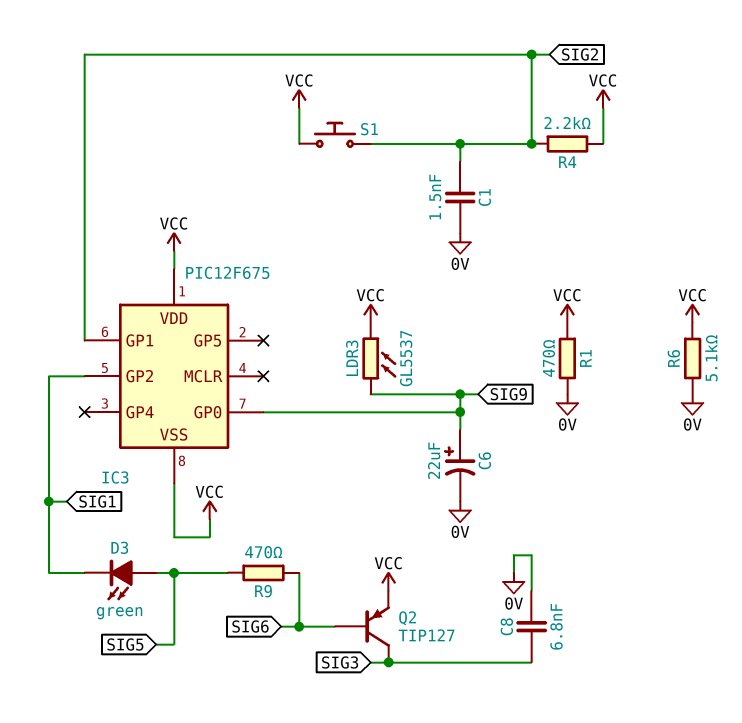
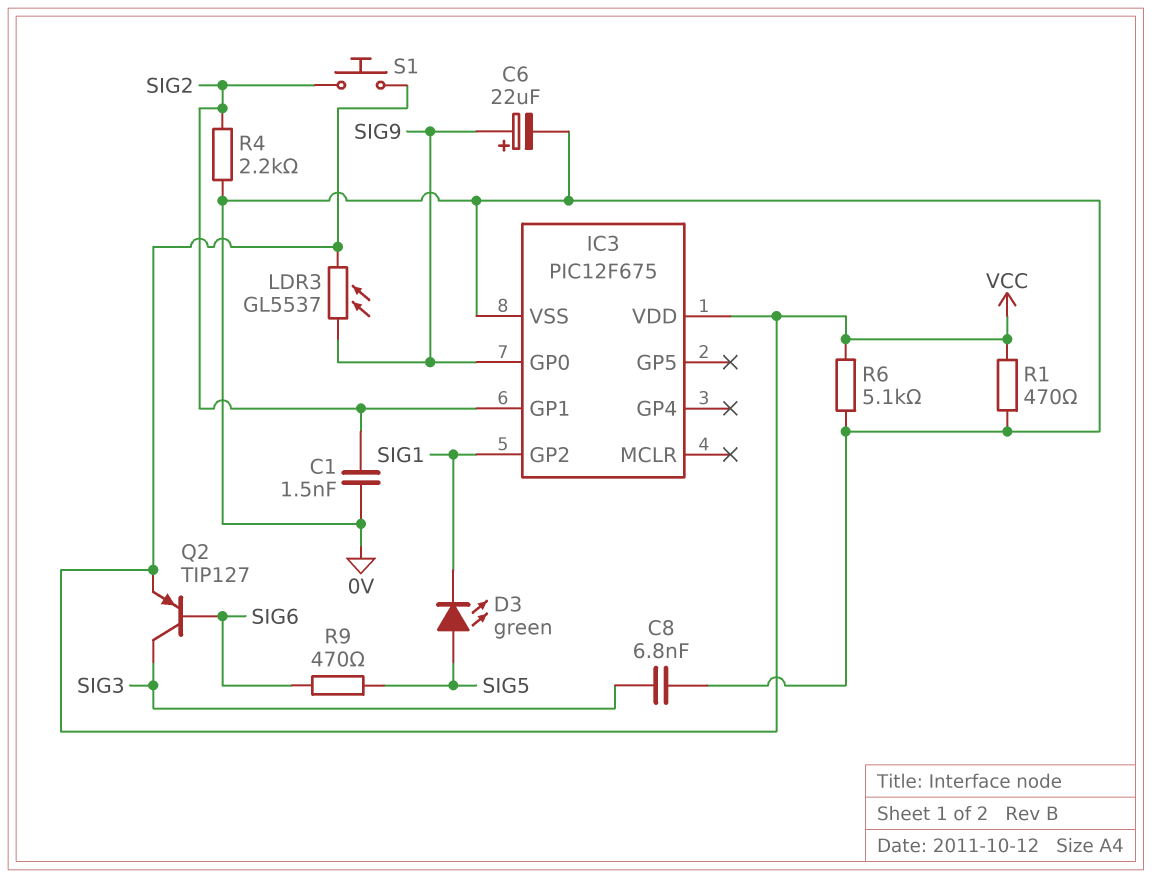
IC3 pin VSS: VCC -> 0V
R4: 2.2k (SIG2, VCC) -> 2.2k (0V, SIG2)

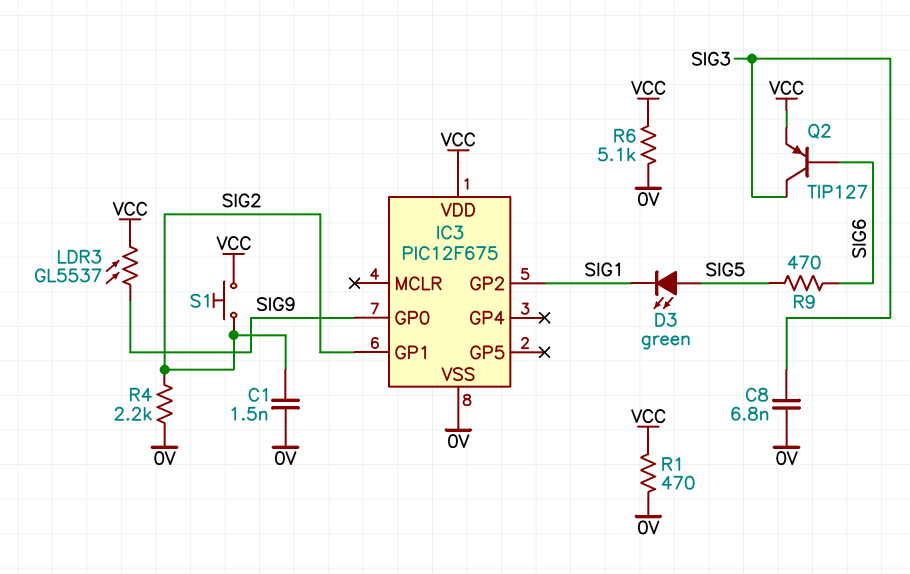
C6: 22uF (plus SIG9, minus 0V) -> none

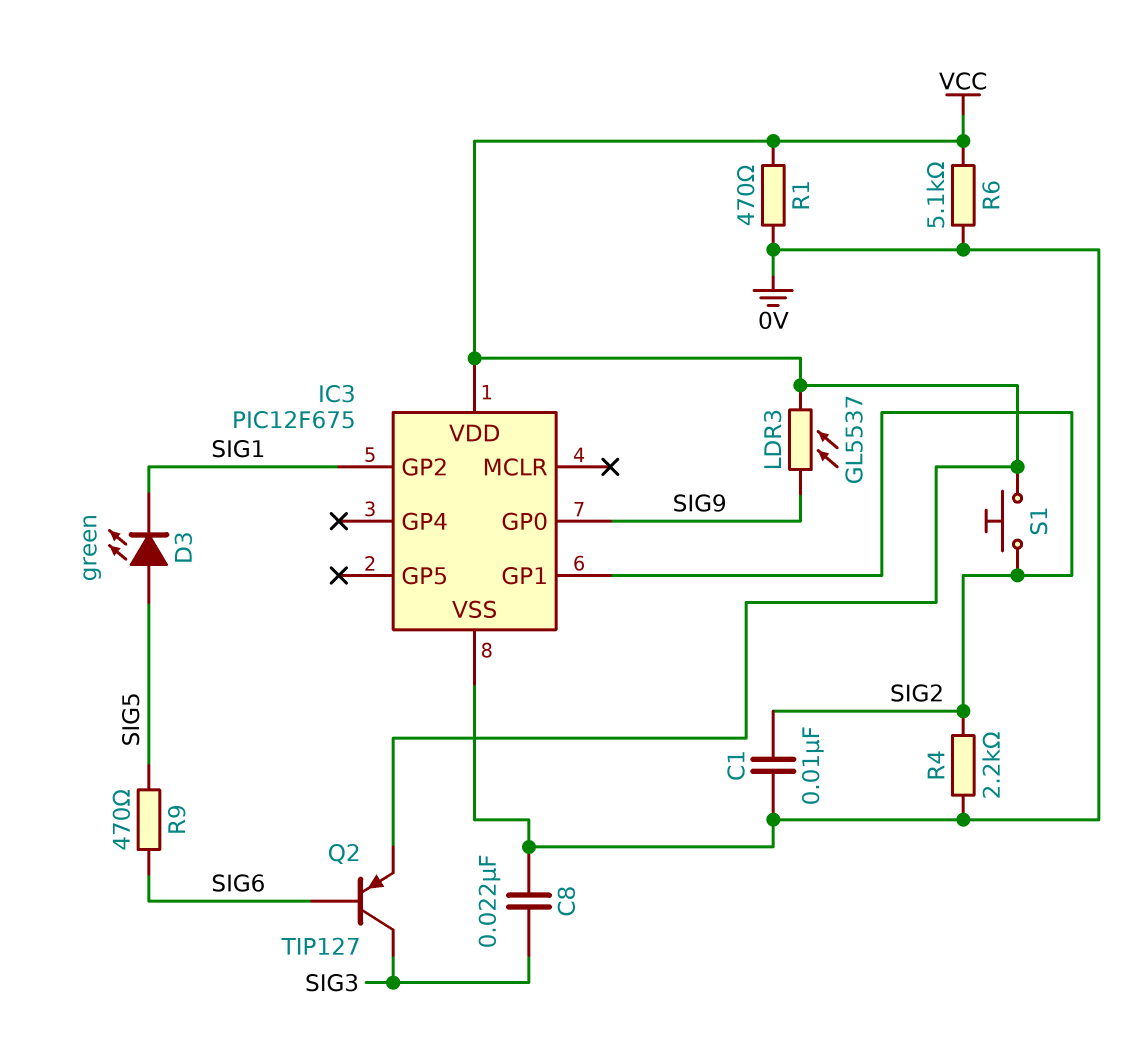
C1: 1.5nF (0V, SIG2) -> 10nF (0V, SIG2)
C8: 6.8nF (0V, SIG3) -> 22nF (0V, SIG3)

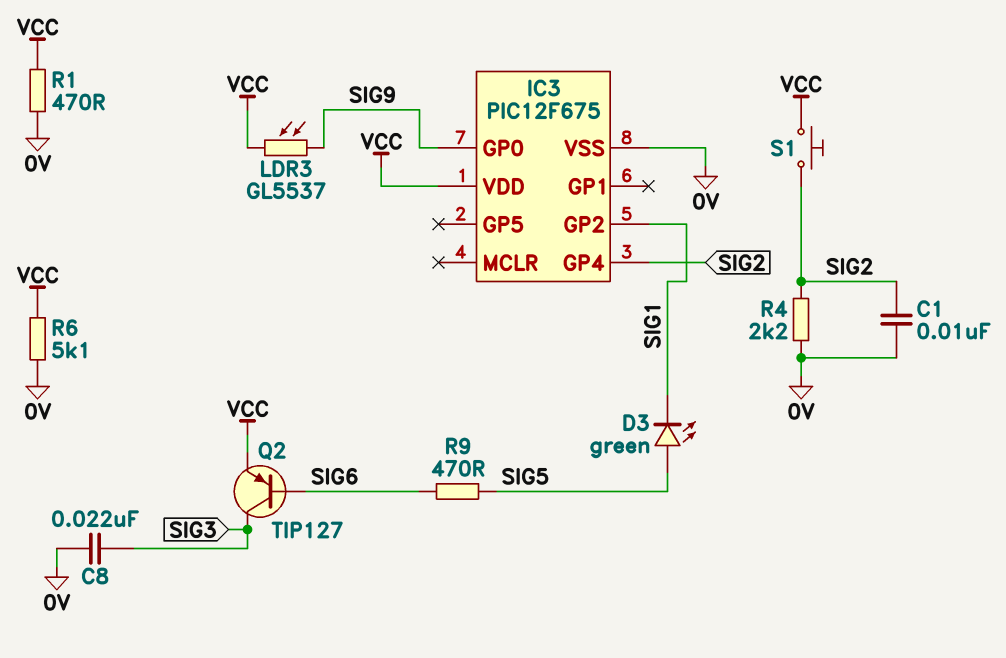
IC3 pin GP1: SIG2 -> none
IC3 pin GP4: none -> SIG2

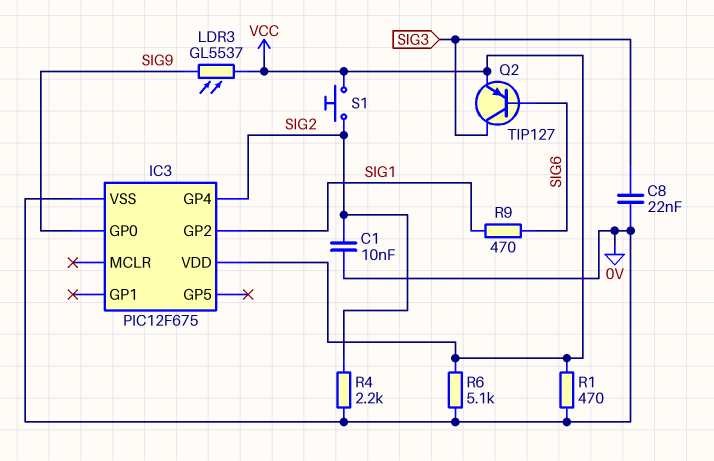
D3: LED green (A SIG5, K SIG1) -> none
R9: 470 (SIG5, SIG6) -> 470 (SIG1, SIG6)

